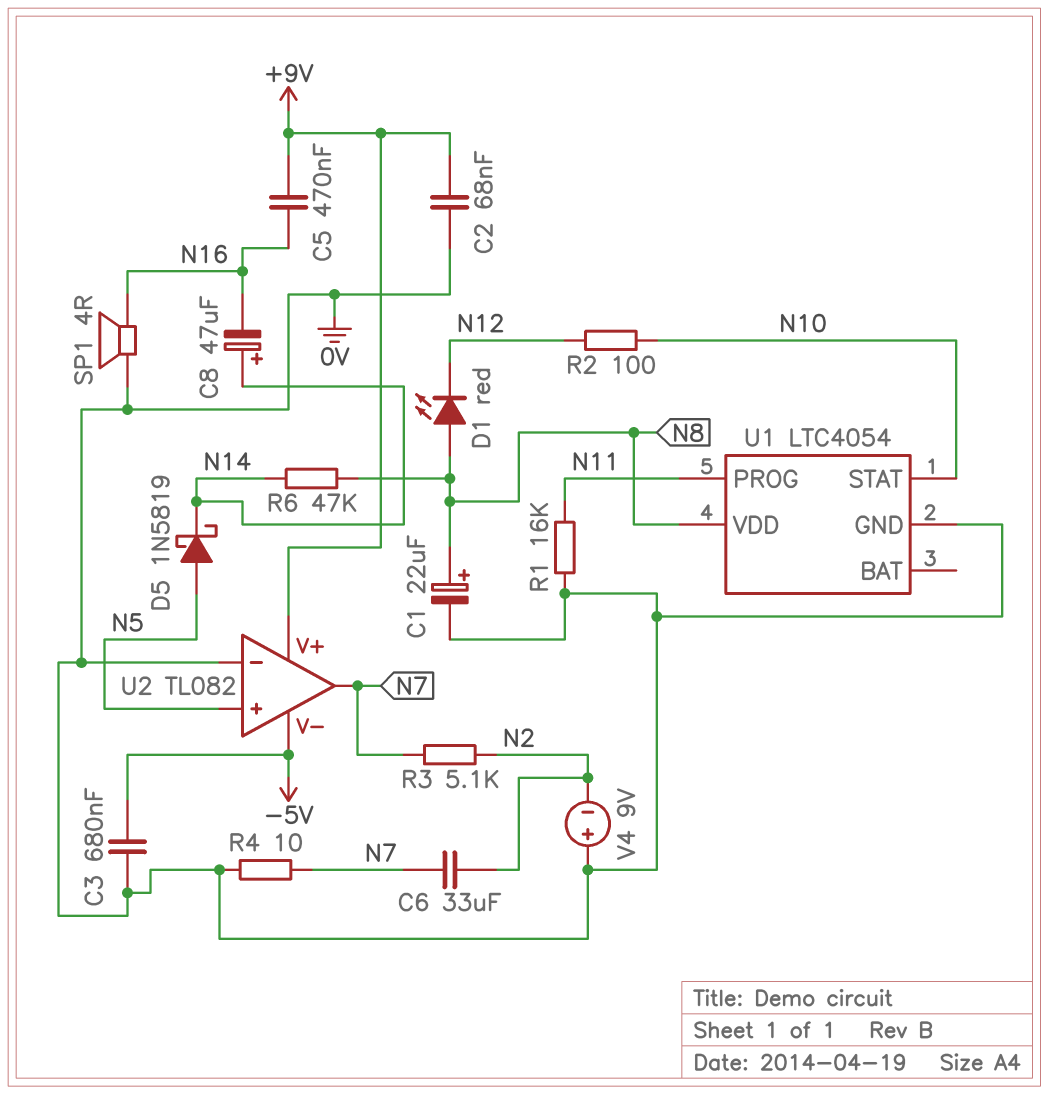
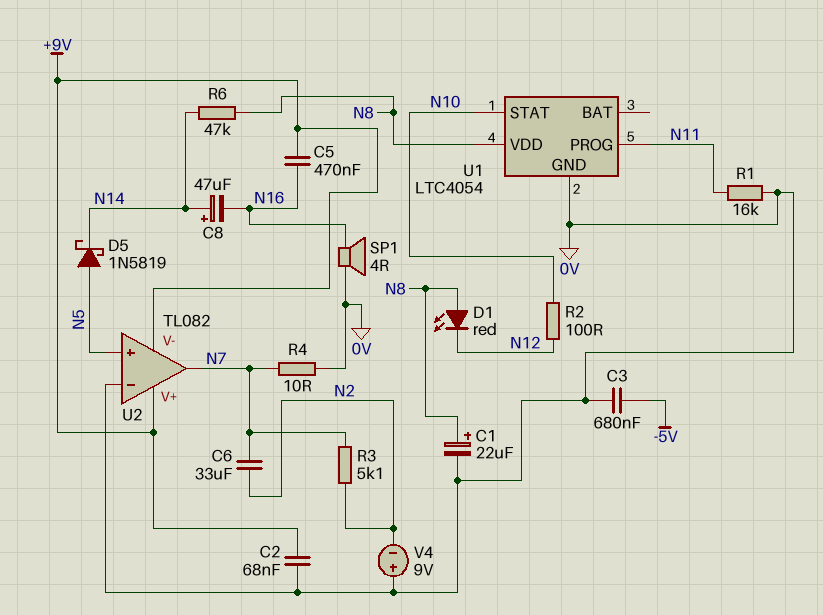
U2 pin V-: -5V -> +9V

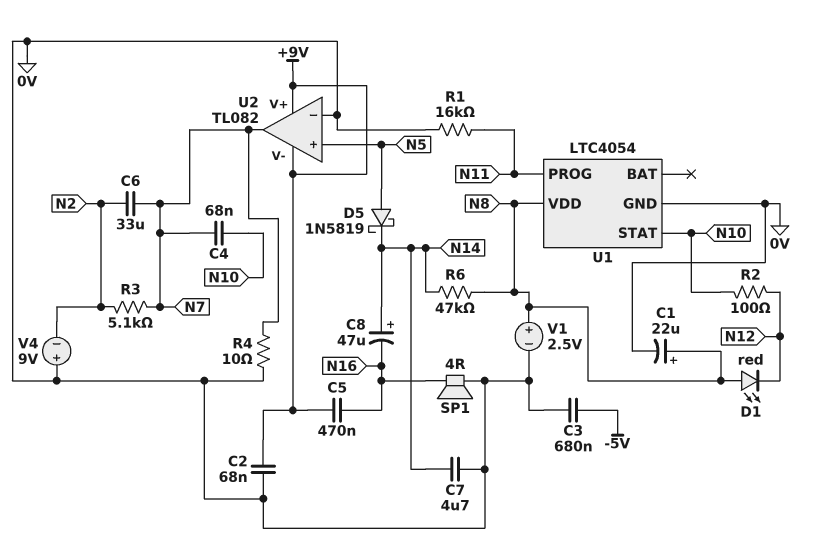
C4: none -> 68nF (N7, N10)
C7: none -> 4.7uF (0V, N14)
V1: none -> 2.5V (plus N8, minus 0V)

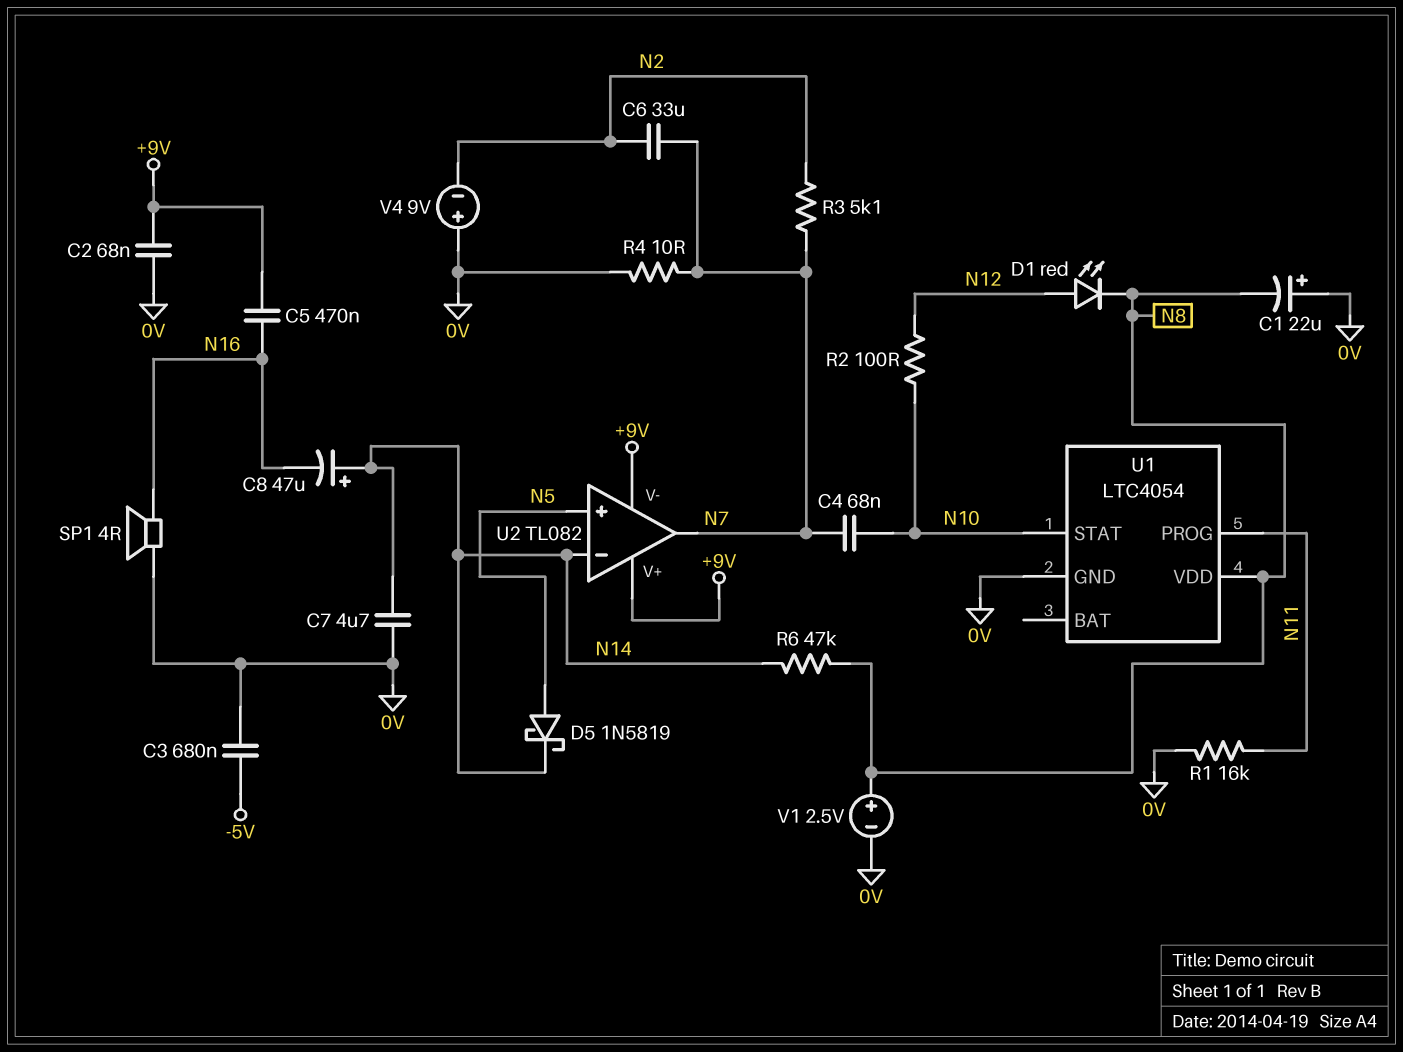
C1: 22uF (plus N8, minus 0V) -> 22uF (plus 0V, minus N8)
D1: LED red (A N8, K N12) -> LED red (A N12, K N8)
U2 pin in-: 0V -> N14

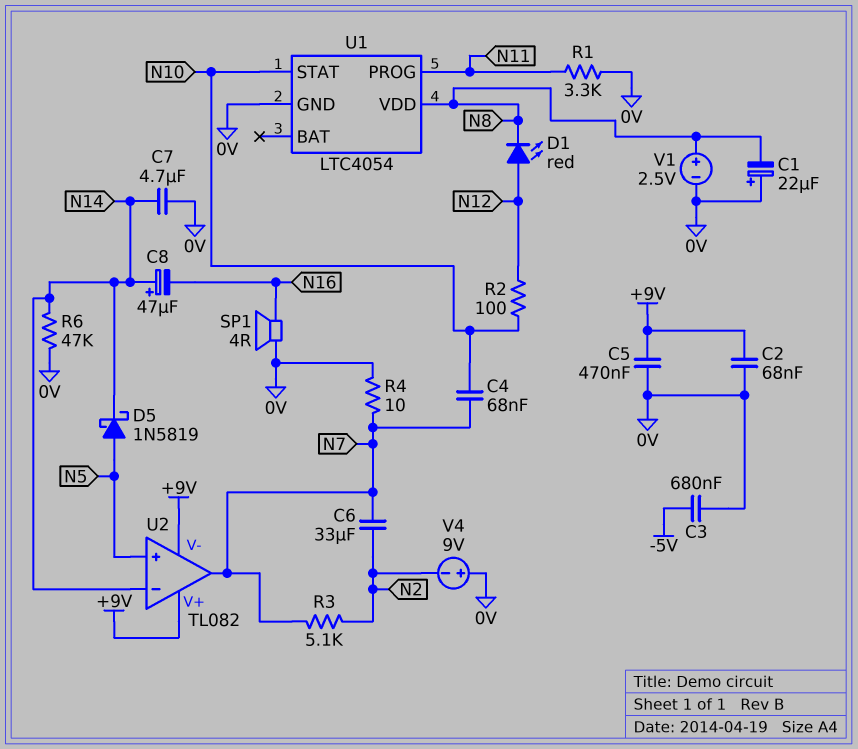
C5: 470nF (+9V, N16) -> 470nF (+9V, 0V)
R1: 16k (0V, N11) -> 3.3k (0V, N11)
R6: 47k (N8, N14) -> 47k (0V, N14)

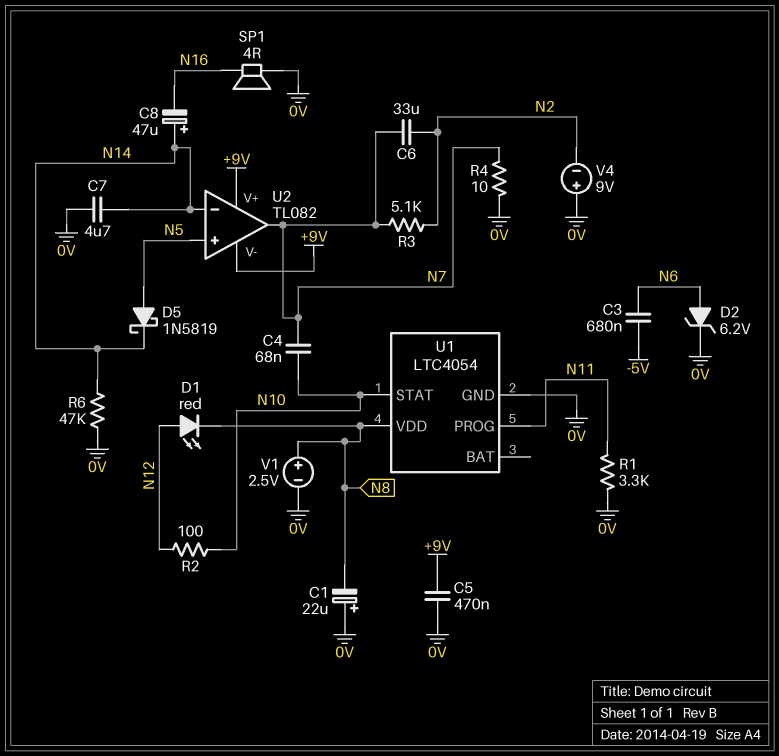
C2: 68nF (+9V, 0V) -> none
C3: 680nF (-5V, 0V) -> 680nF (-5V, N6)
D2: none -> zener 6.2V (A N6, K 0V)

